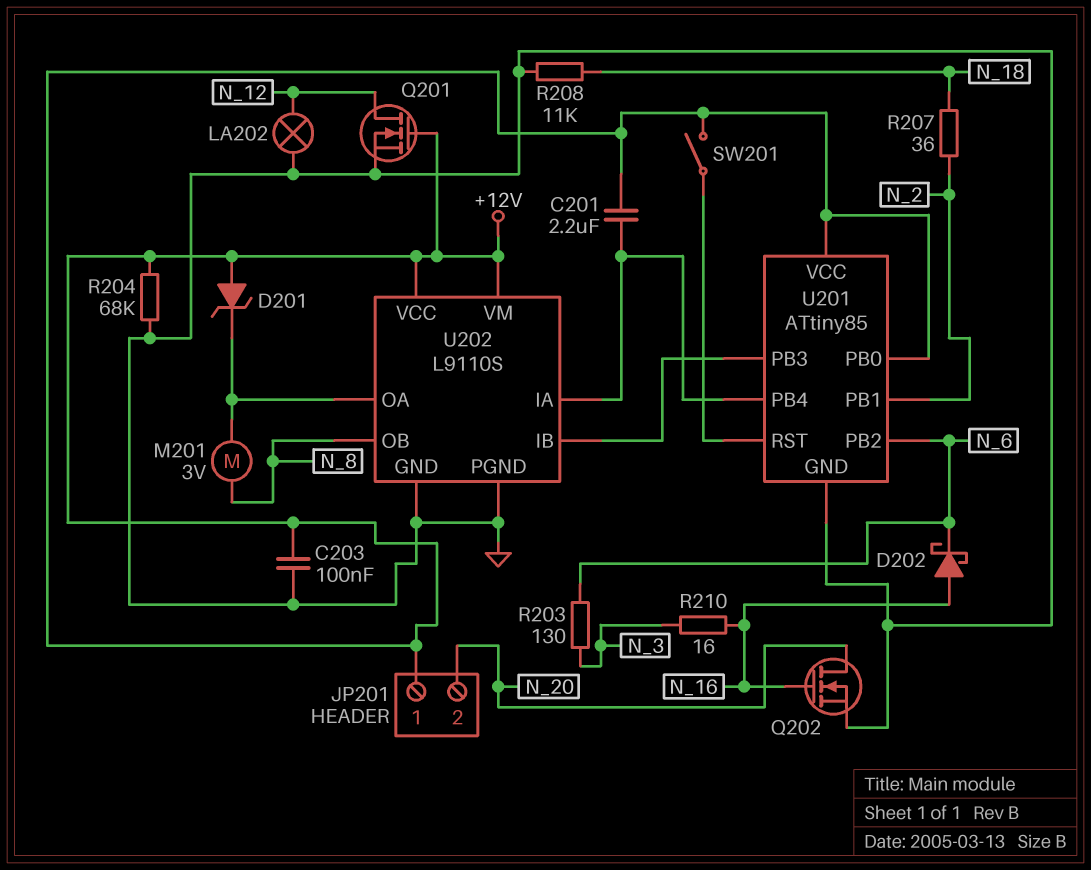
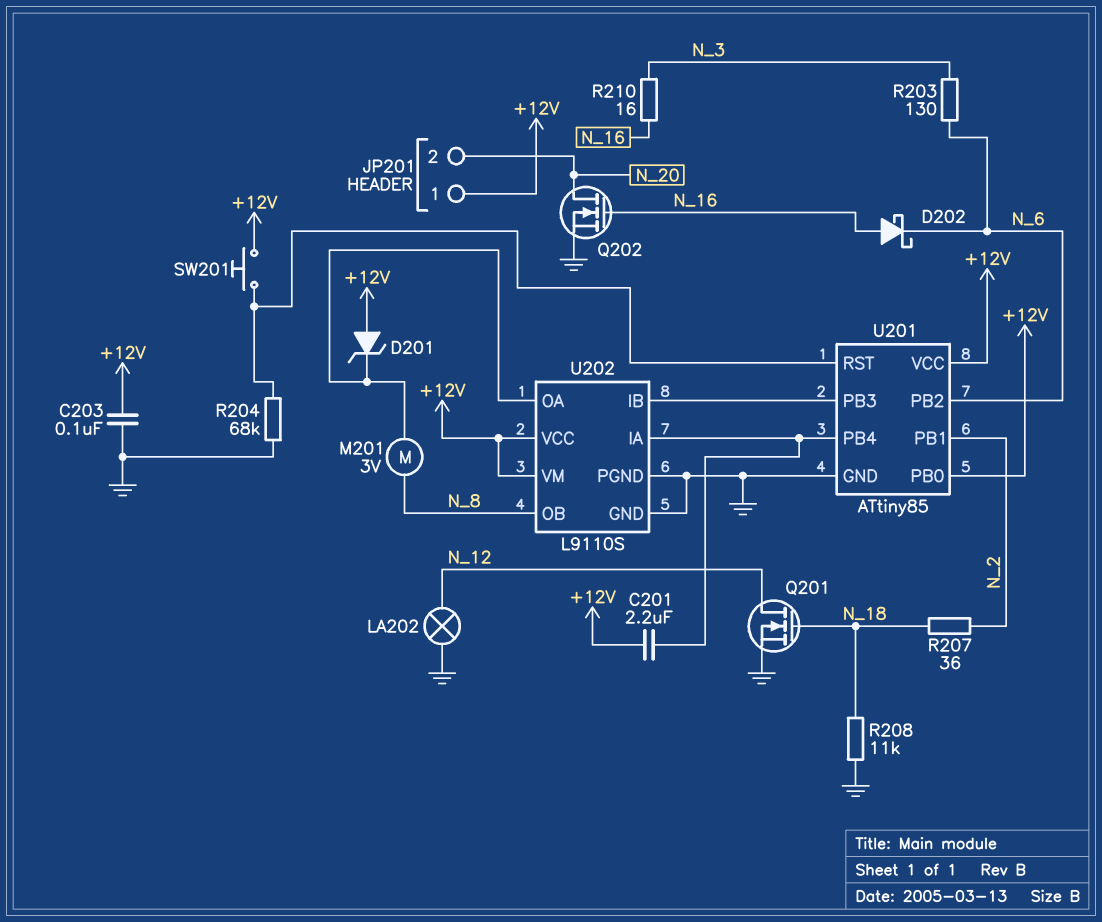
Q201: NMOS (G +12V, D N_12, S GND) -> NMOS (G N_18, D N_12, S GND)
R204: 68k (+12V, GND) -> 68k (GND, U201/RST)
SW201: switch (+12V, U201/RST) -> button (+12V, U201/RST)

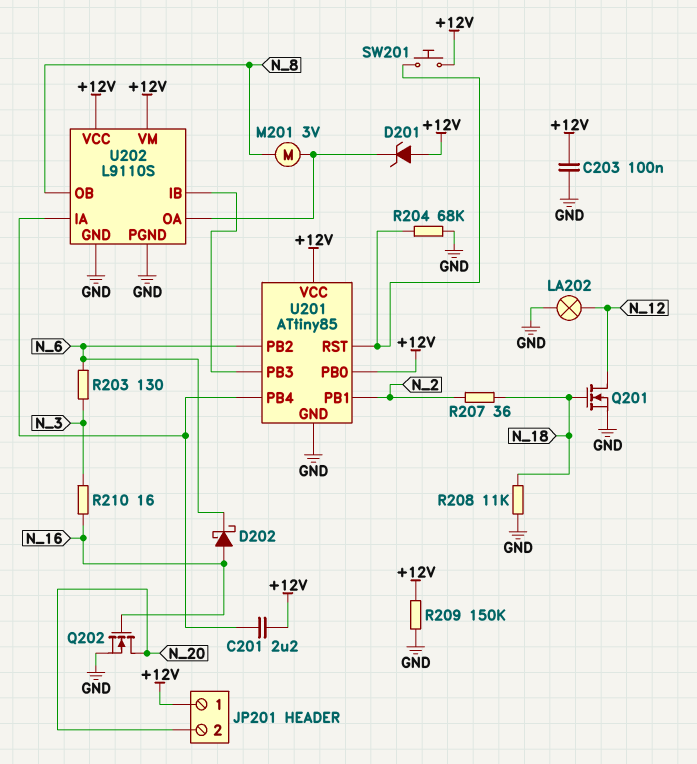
R209: none -> 150k (+12V, GND)

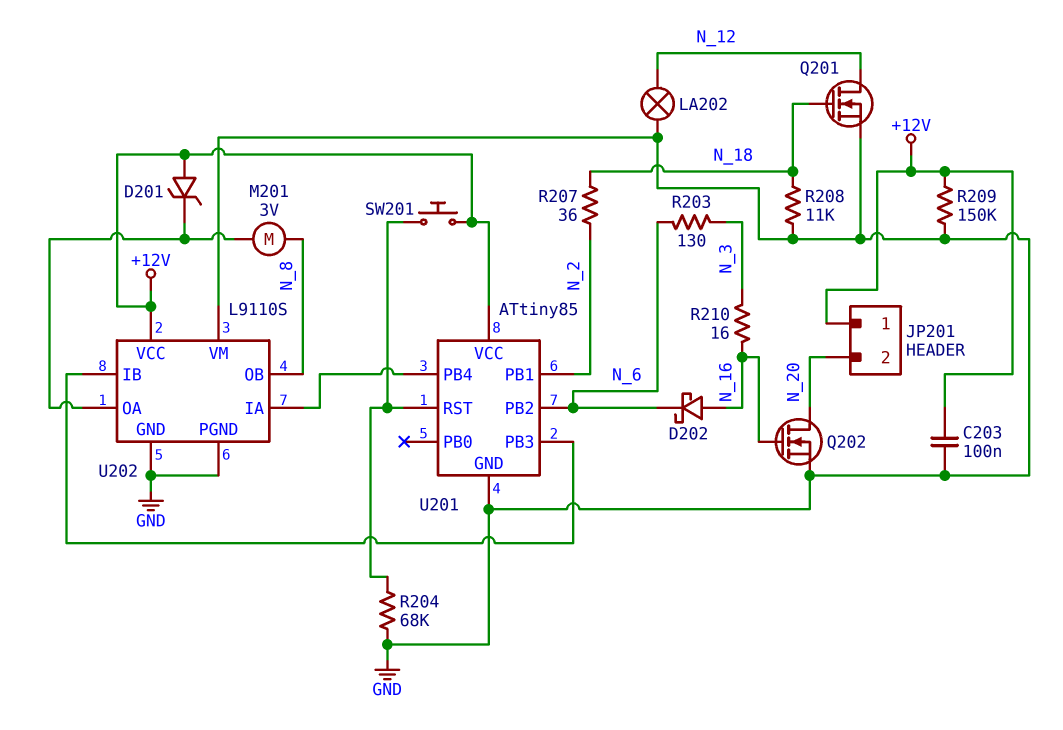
C201: 2.2uF (+12V, U201/PB4) -> none
U201 pin PB0: +12V -> none
U202 pin VM: +12V -> GND

